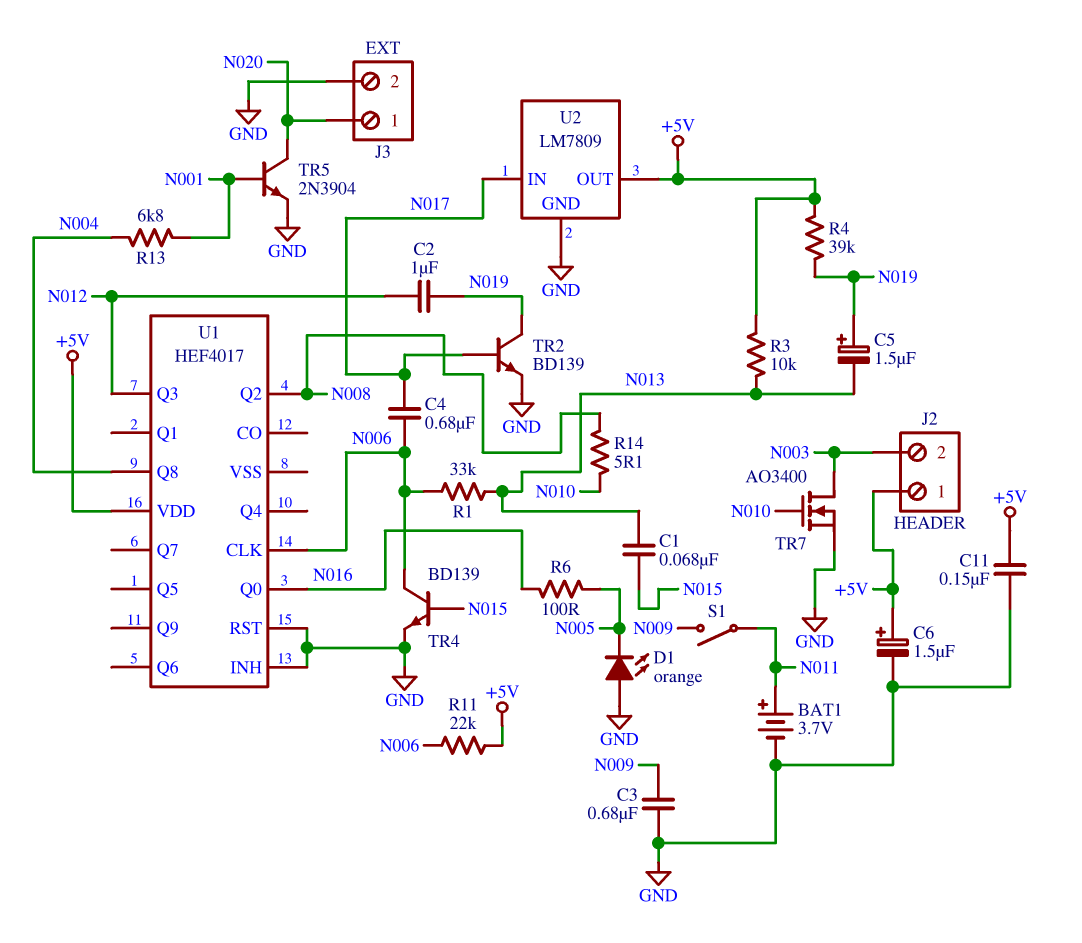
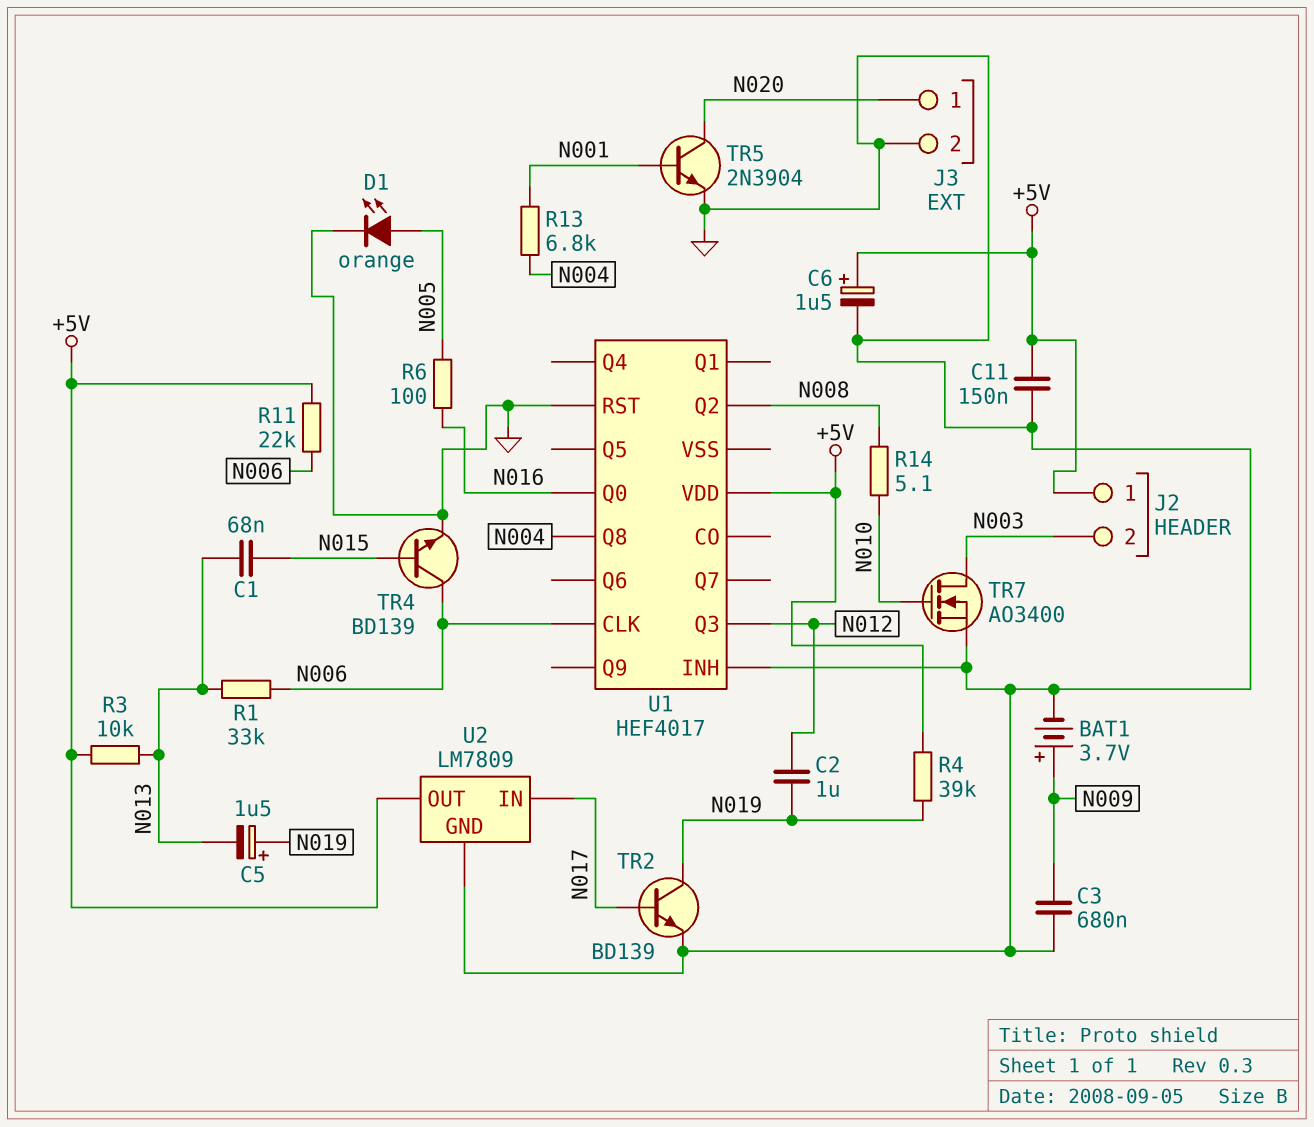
BAT1: 3.7V (plus N011, minus GND) -> 3.7V (plus N009, minus GND)
C4: 680nF (N006, N017) -> none
D1: LED orange (A GND, K N005) -> LED orange (A N005, K GND)
S1: switch (N009, N011) -> none

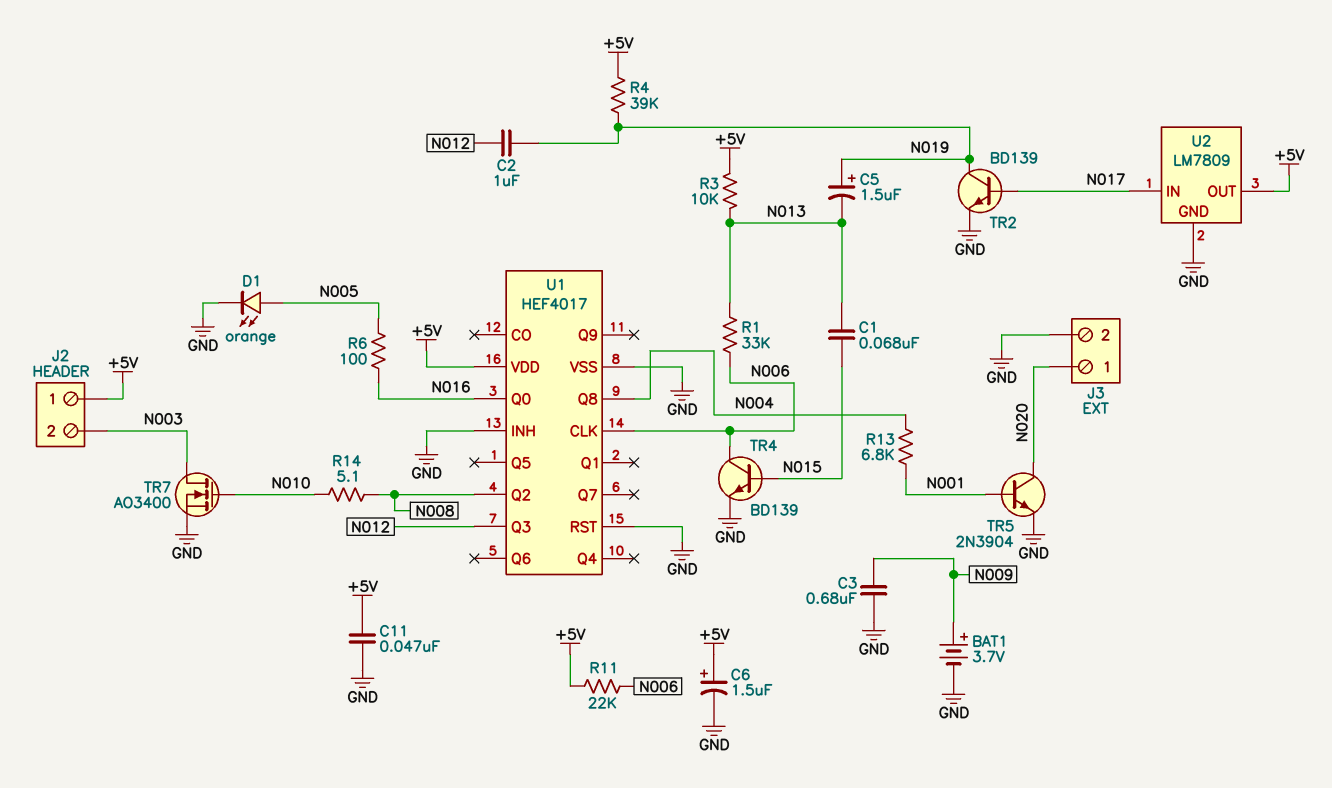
C11: 150nF (+5V, GND) -> 47nF (+5V, GND)
U1 pin VSS: none -> GND

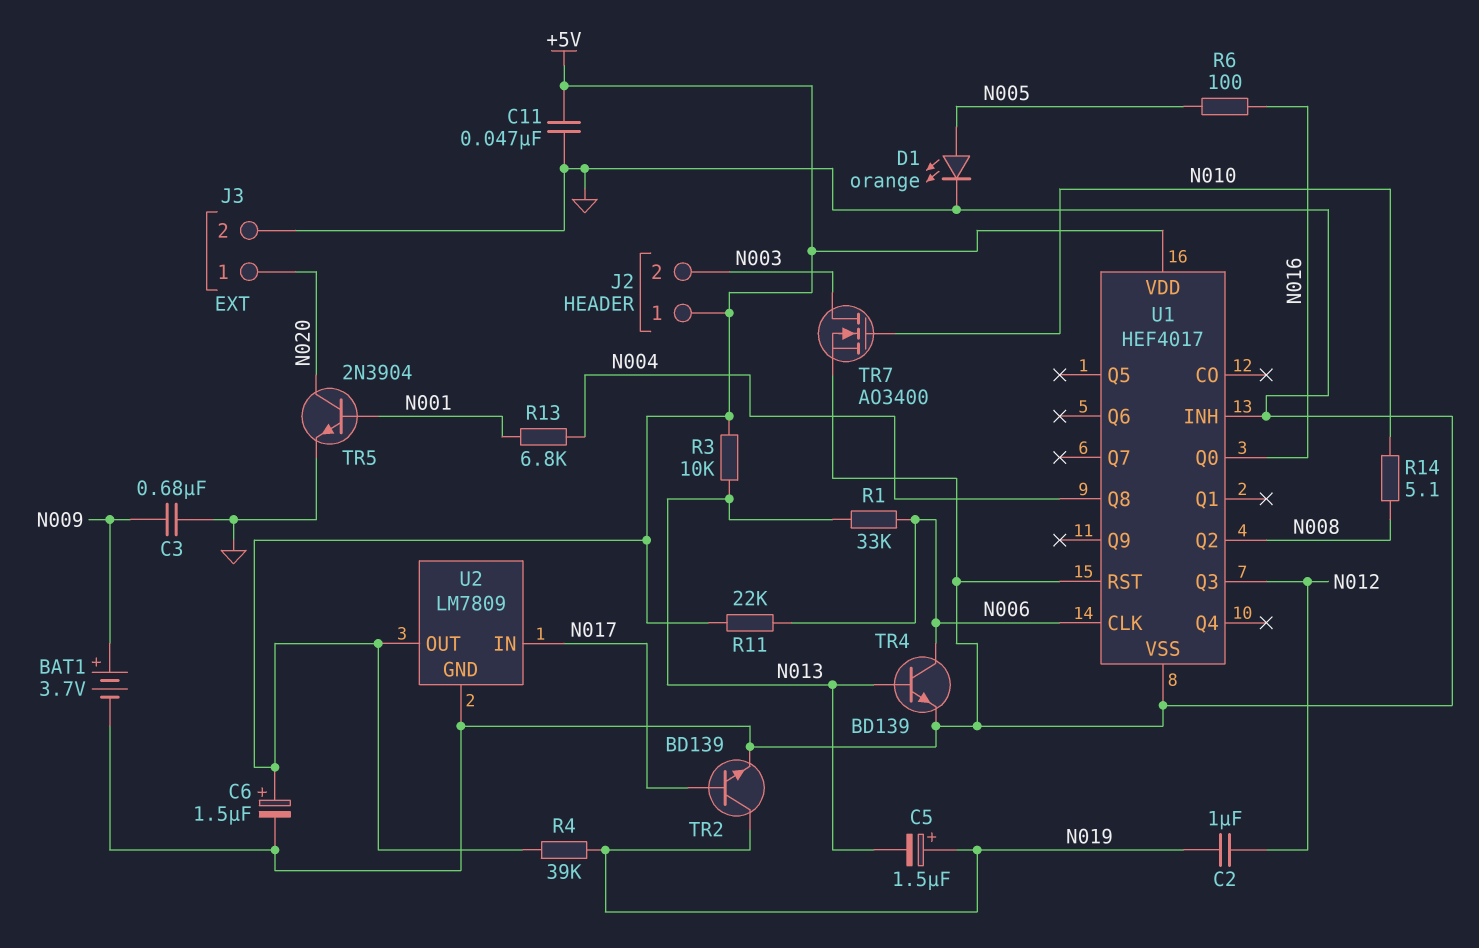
C1: 68nF (N013, N015) -> none
TR4: NPN BD139 (B N015, C N006, E GND) -> NPN BD139 (B N013, C N006, E GND)

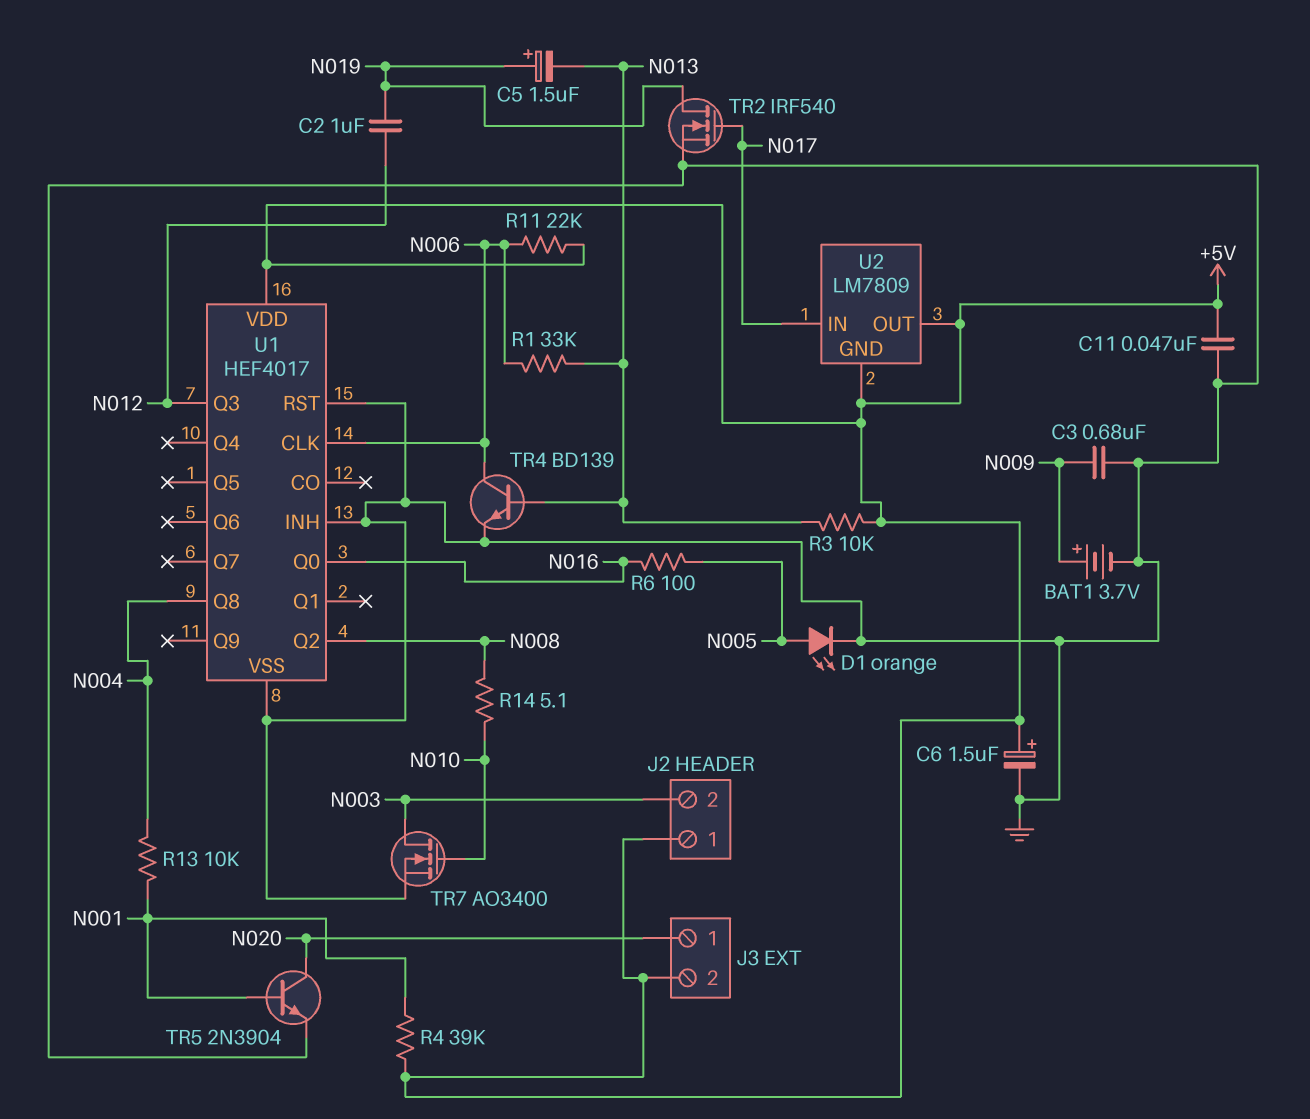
J3 pin 2: GND -> +5V
R4: 39k (+5V, N019) -> 39k (+5V, N001)
R13: 6.8k (N001, N004) -> 10k (N001, N004)
TR2: NPN BD139 (B N017, C N019, E GND) -> NMOS IRF540 (G N017, D N019, S GND)
U2 pin GND: GND -> +5V

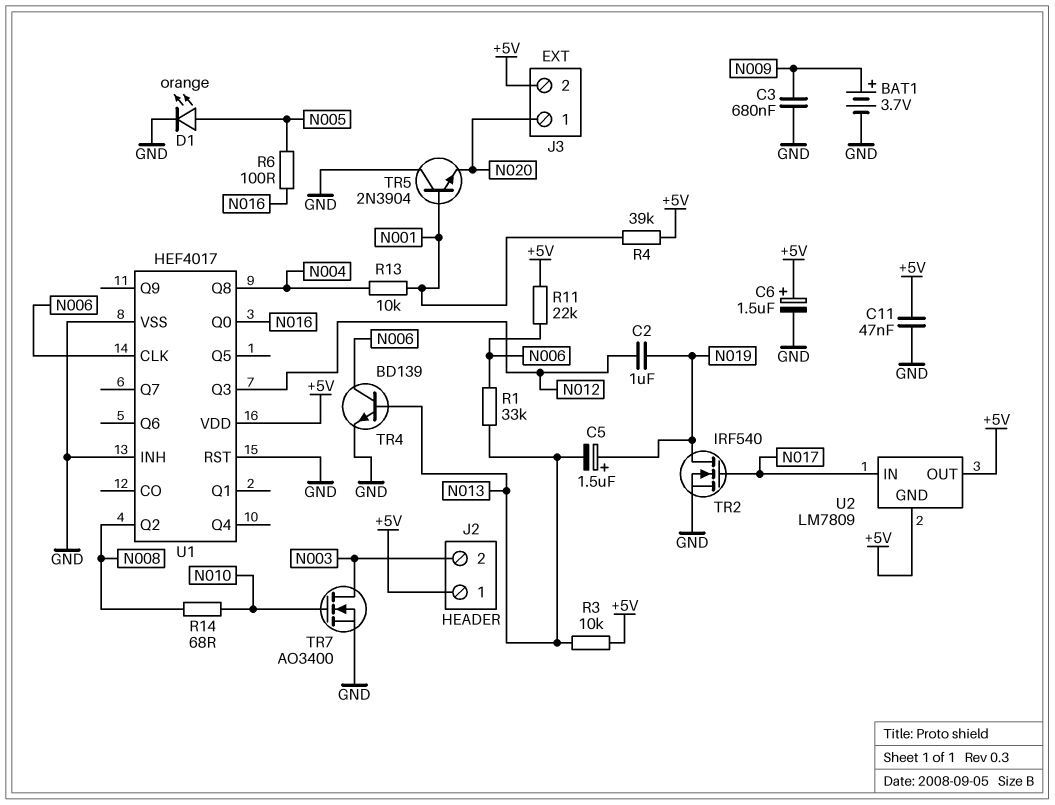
R14: 5.1 (N008, N010) -> 68 (N008, N010)
TR5: NPN 2N3904 (B N001, C N020, E GND) -> NPN 2N3904 (B N001, C GND, E N020)

